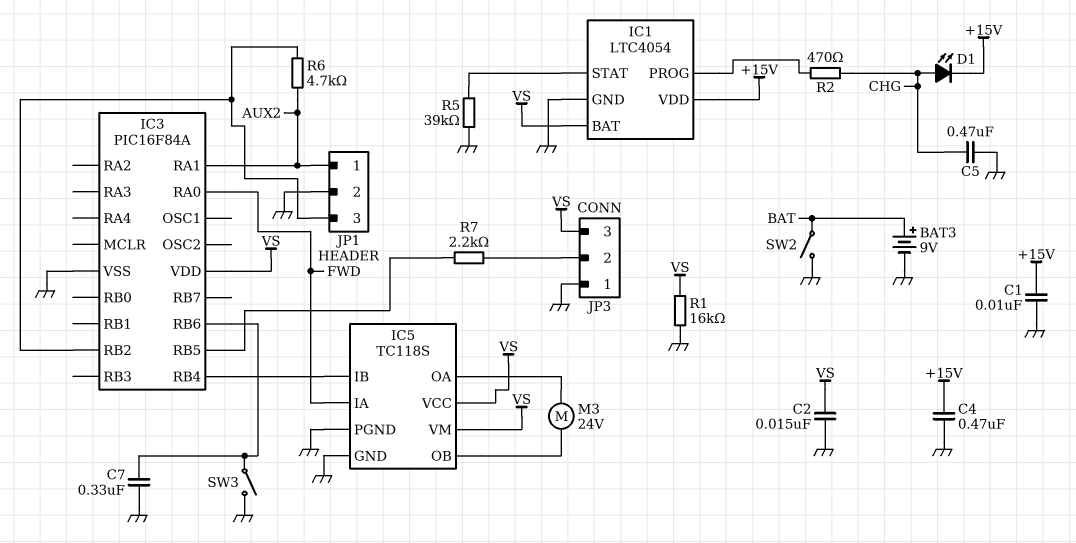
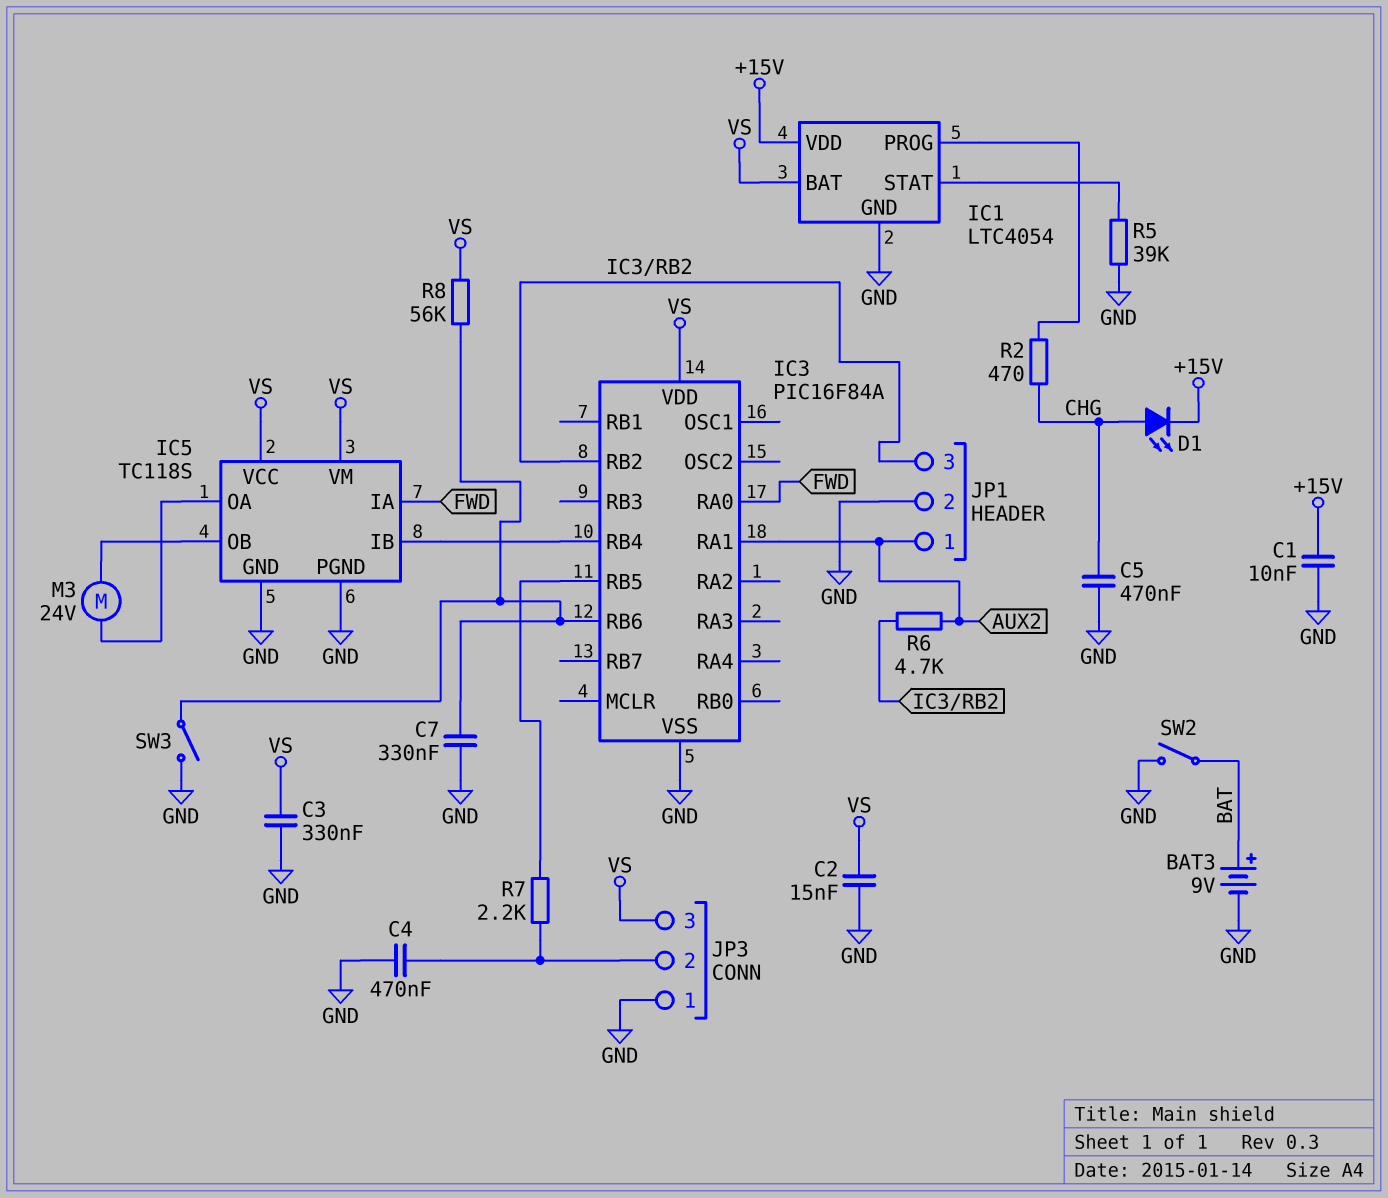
C3: none -> 330nF (GND, VS)
C4: 470nF (+15V, GND) -> 470nF (GND, JP3/2)
R1: 16k (GND, VS) -> none
R8: none -> 56k (IC3/RB6, VS)

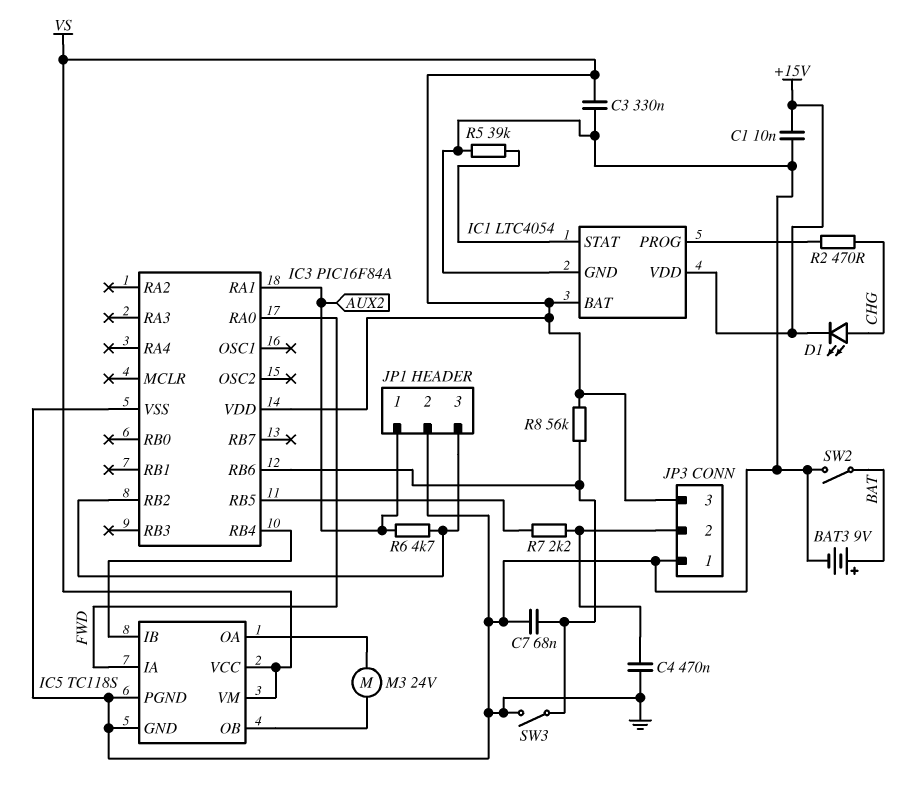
C2: 15nF (GND, VS) -> none
C5: 470nF (CHG, GND) -> none
C7: 330nF (GND, IC3/RB6) -> 68nF (GND, IC3/RB6)

